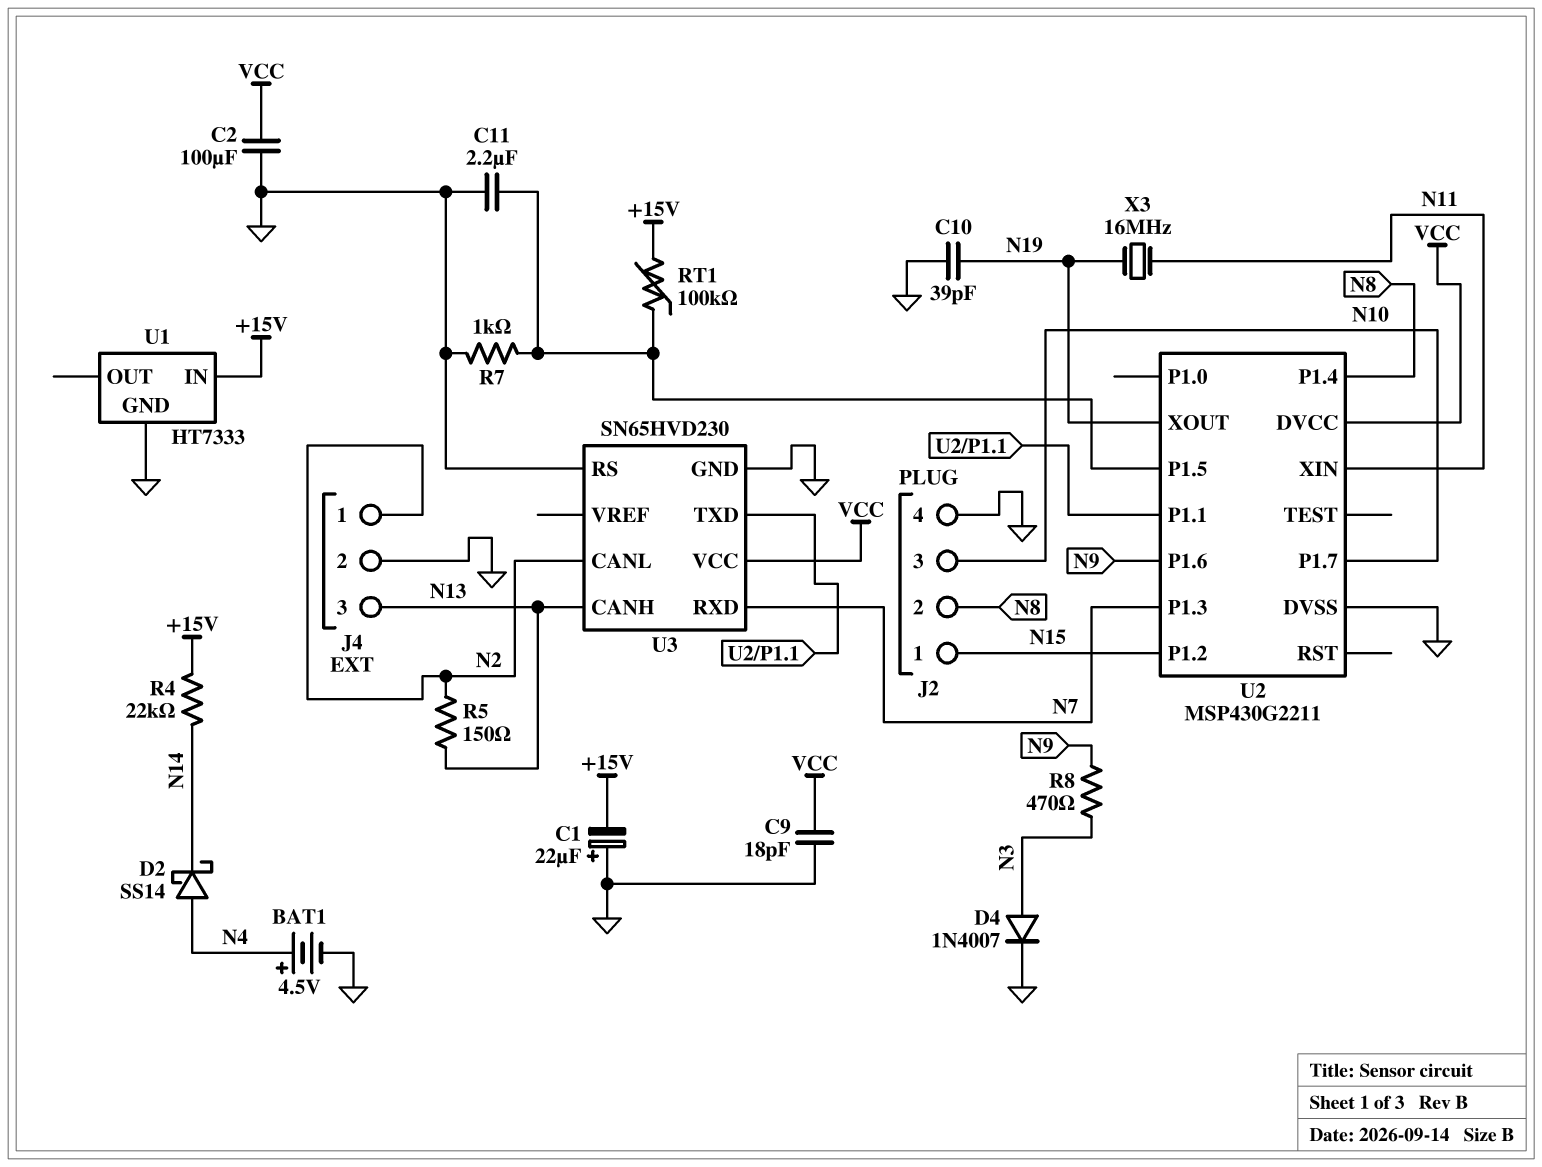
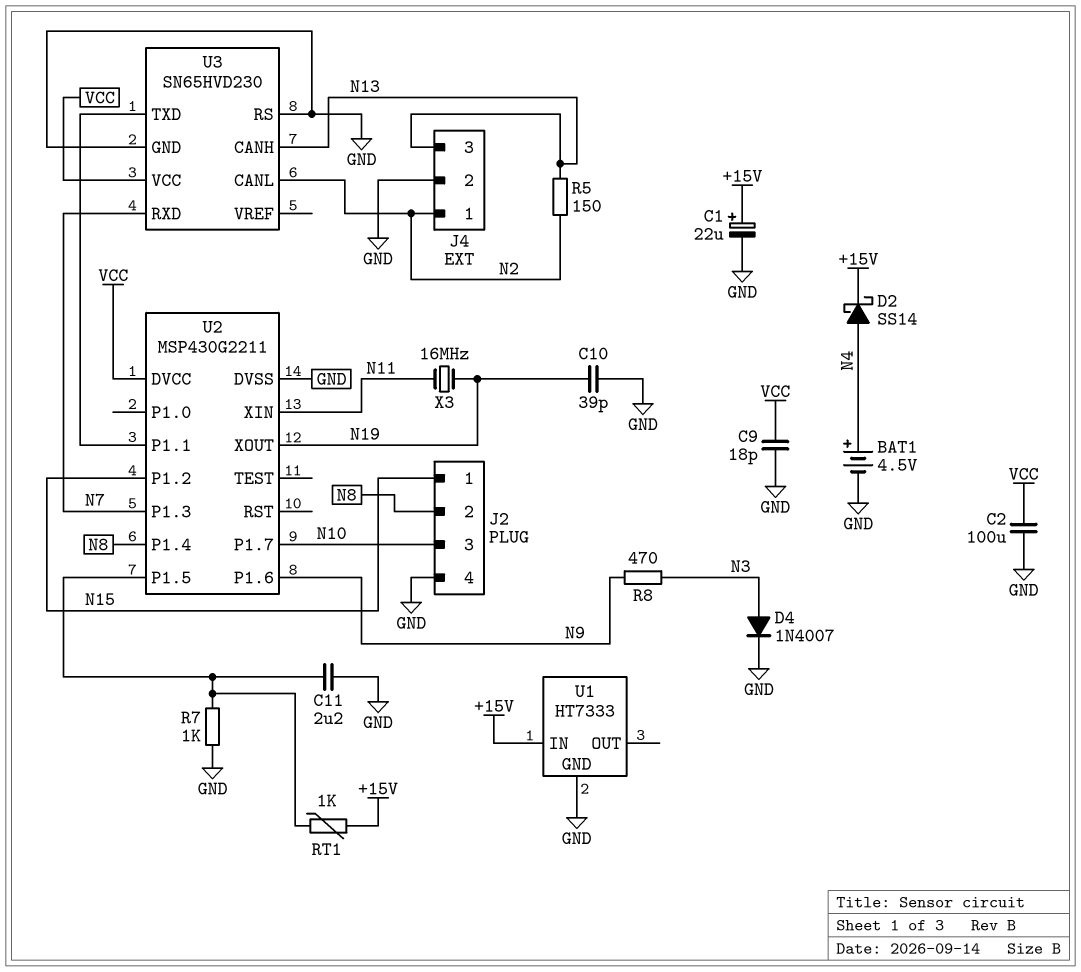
C1: 22uF (plus GND, minus +15V) -> 22uF (plus +15V, minus GND)
D2: schottky SS14 (A N4, K N14) -> schottky SS14 (A N4, K +15V)
R4: 22k (+15V, N14) -> none
RT1: 100k (+15V, U2/P1.5) -> 1k (+15V, U2/P1.5)

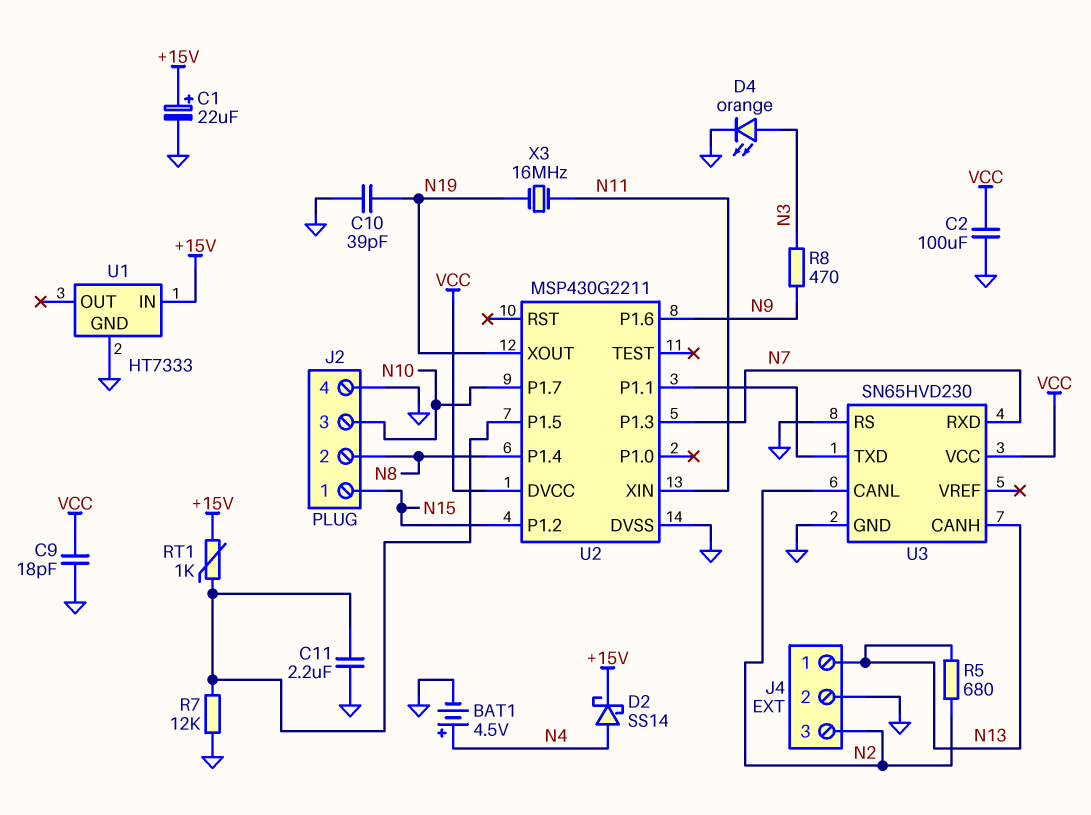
D4: diode 1N4007 (A N3, K GND) -> LED orange (A N3, K GND)
J4 pin 1: N2 -> N13
J4 pin 3: N13 -> N2
R5: 150 (N2, N13) -> 680 (N2, N13)
R7: 1k (GND, U2/P1.5) -> 12k (GND, U2/P1.5)

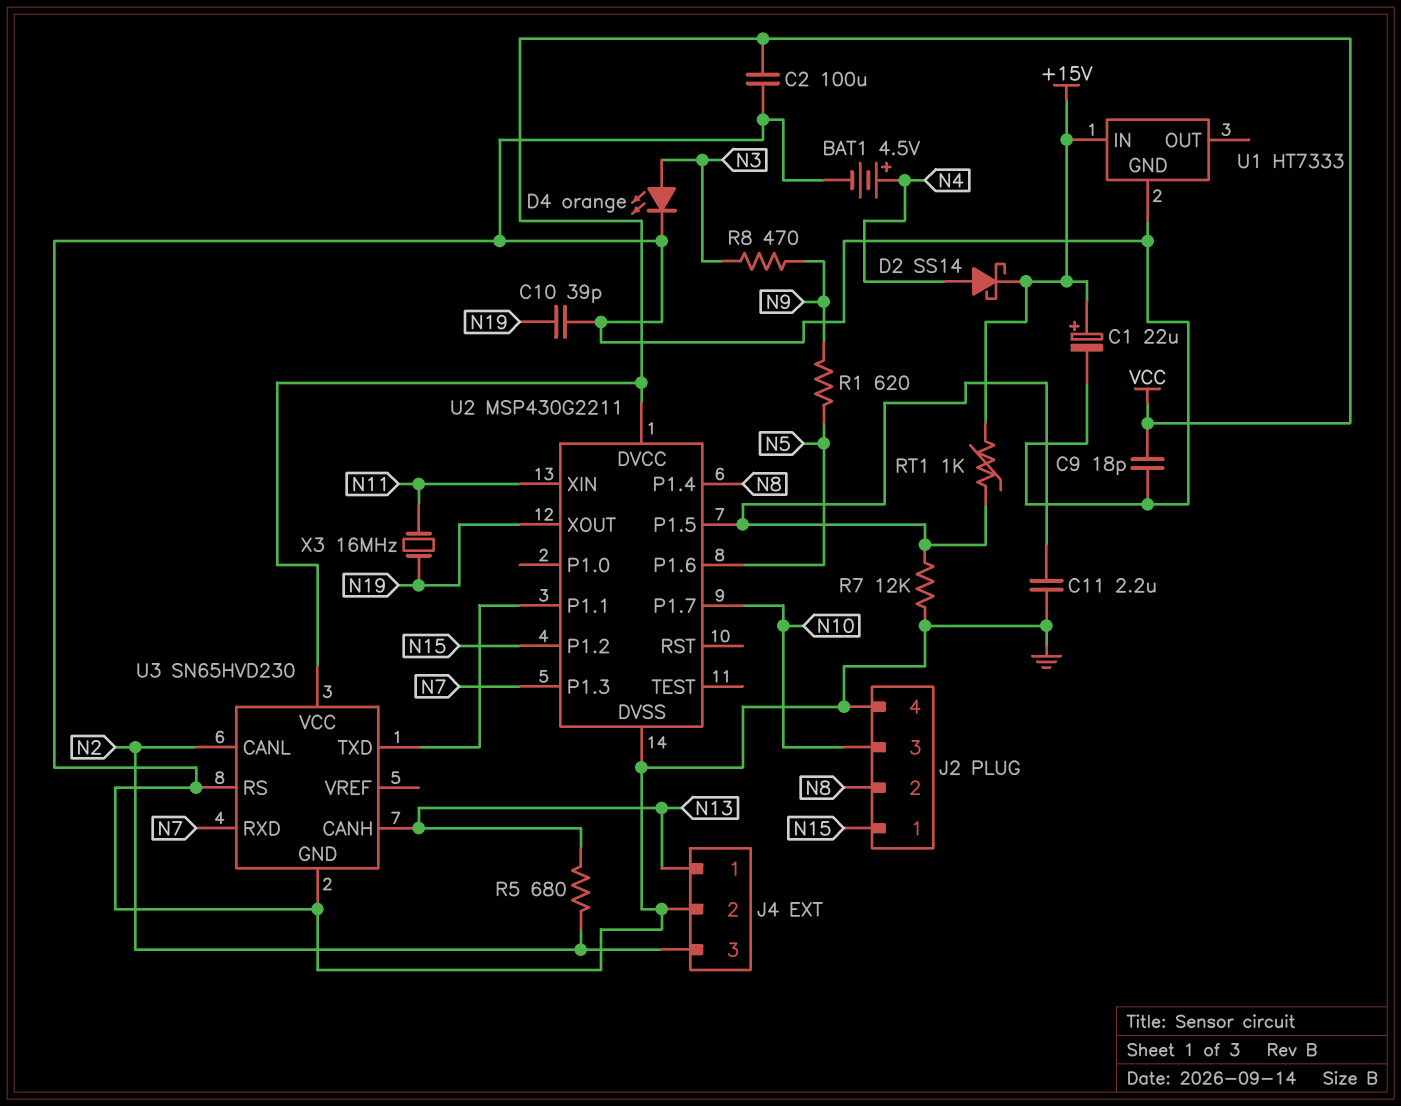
R1: none -> 620 (N5, N9)
U2 pin P1.6: N9 -> N5

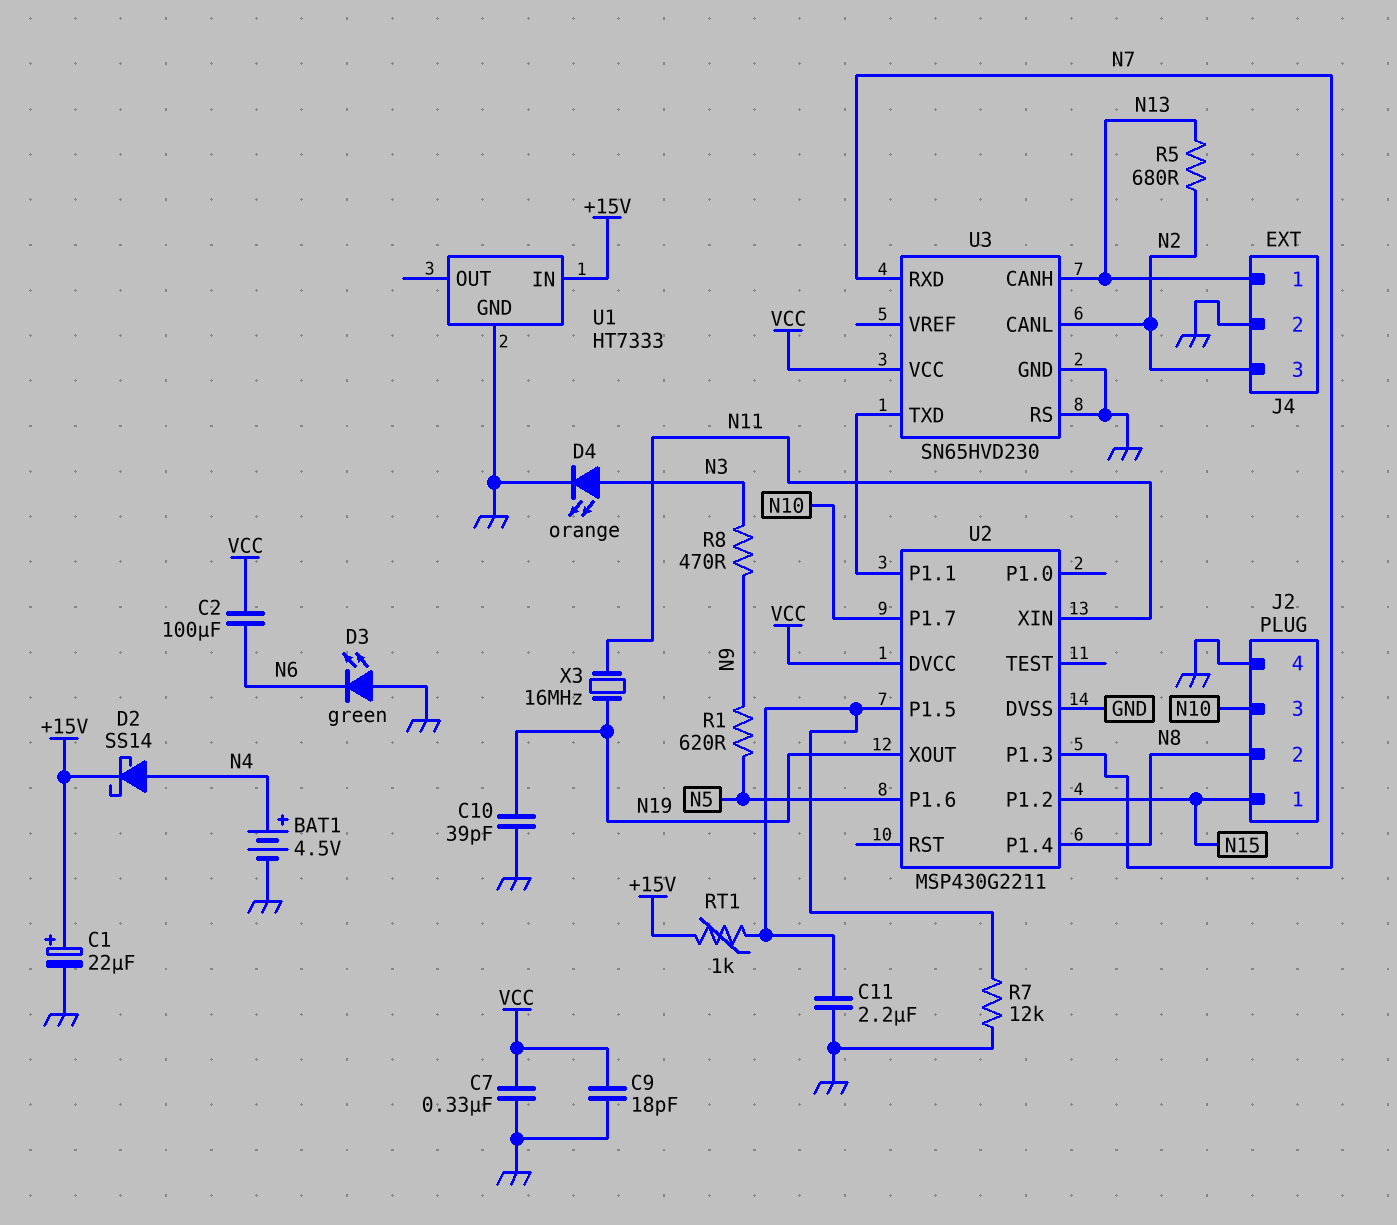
C2: 100uF (GND, VCC) -> 100uF (N6, VCC)
C7: none -> 330nF (GND, VCC)
D3: none -> LED green (A GND, K N6)

